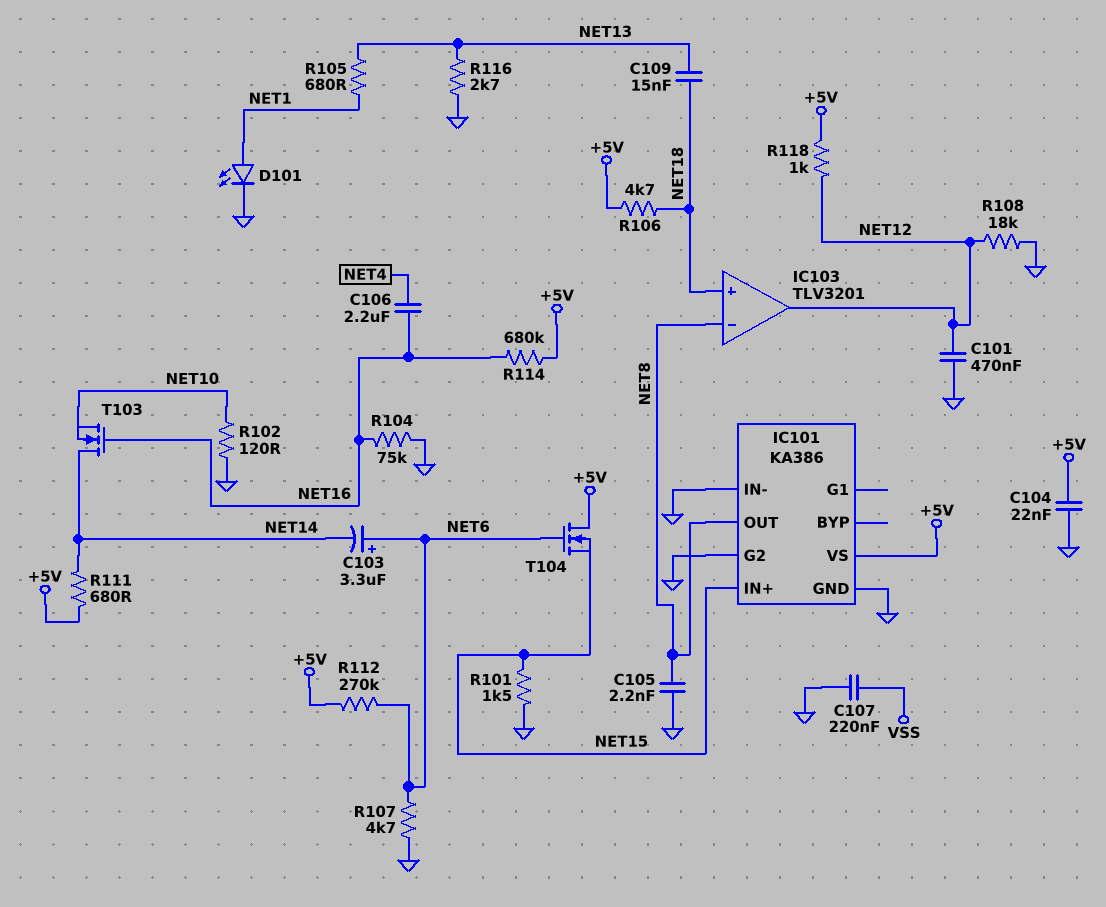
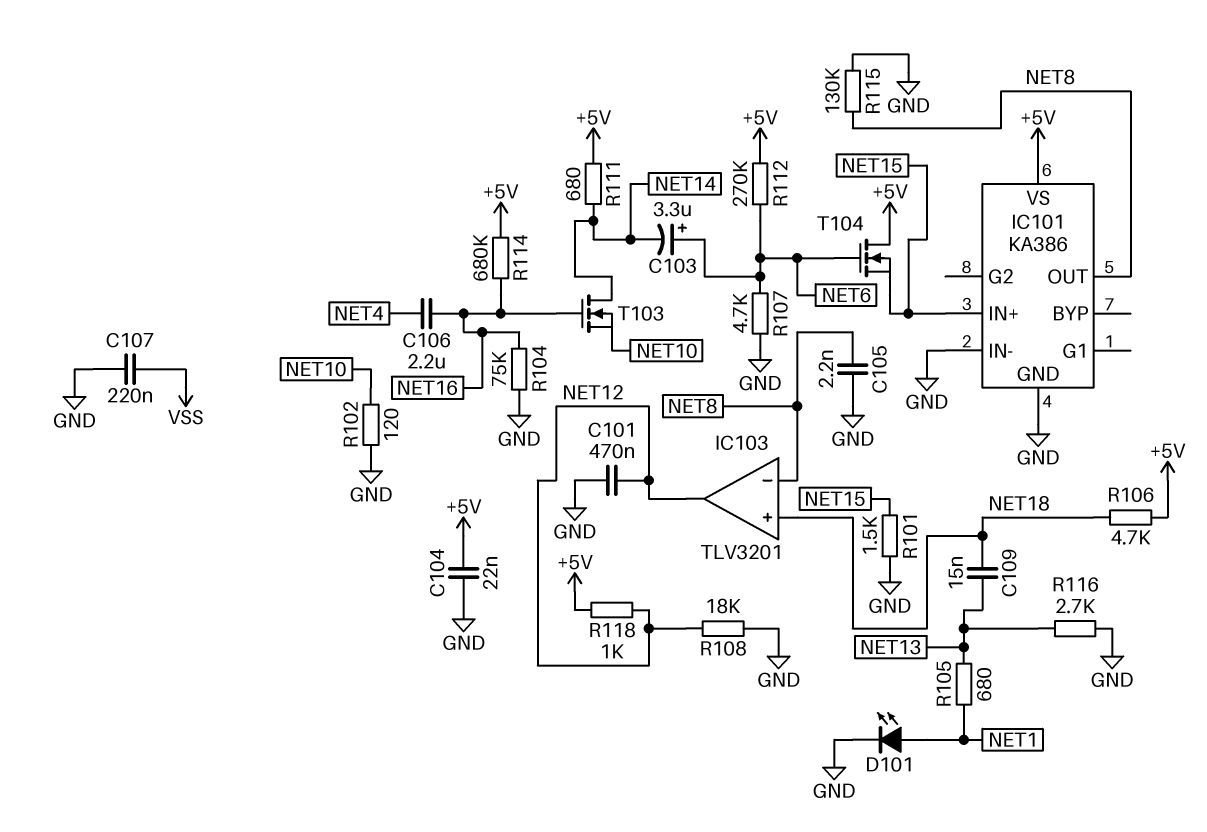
IC101 pin G2: GND -> none
R115: none -> 130k (GND, NET8)

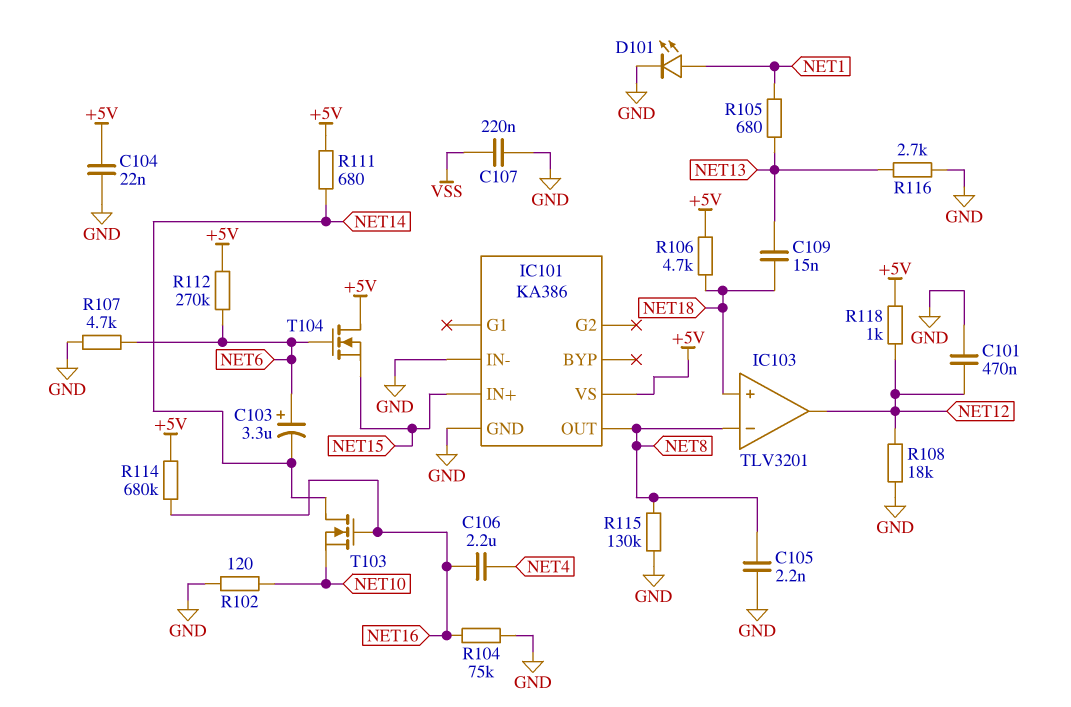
R101: 1.5k (GND, NET15) -> none

